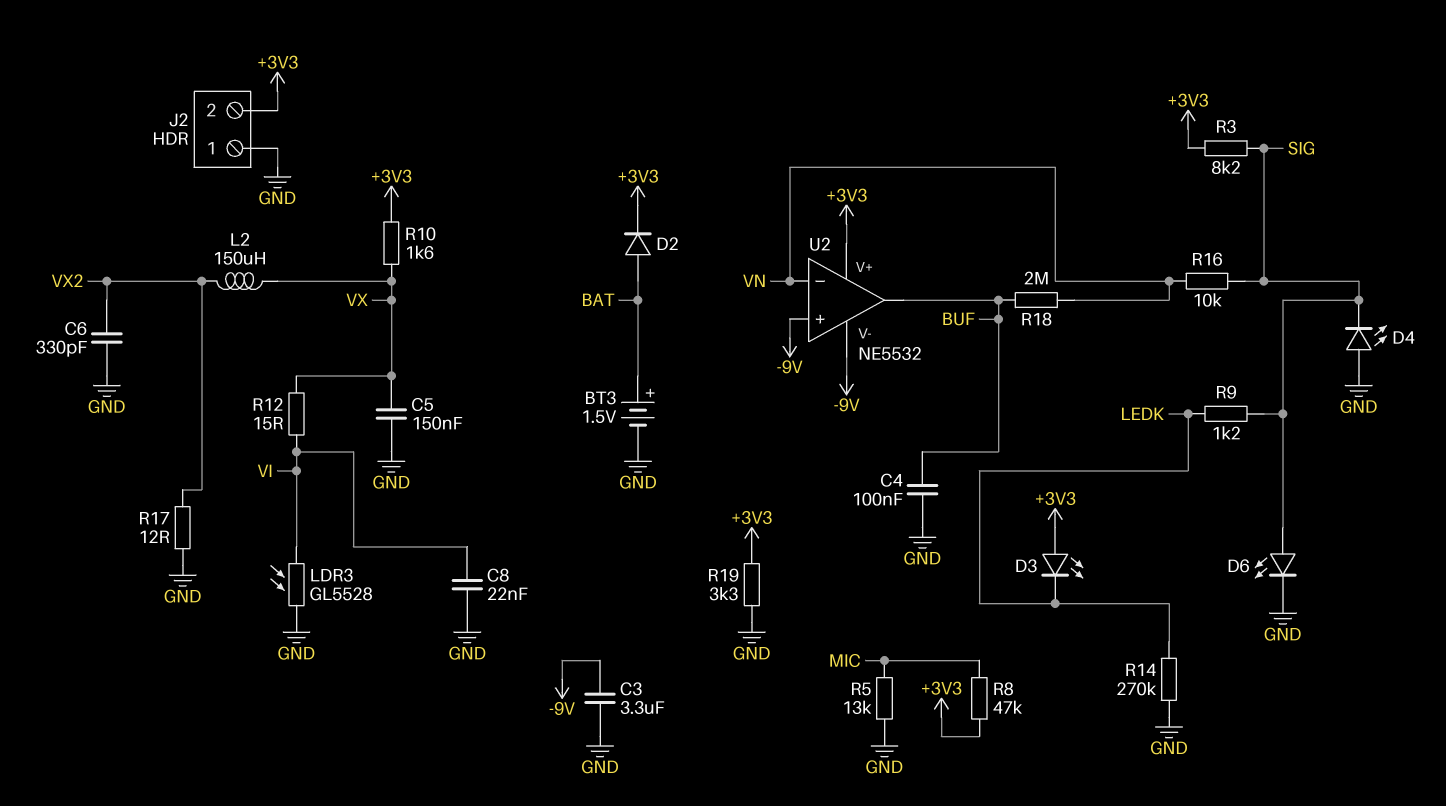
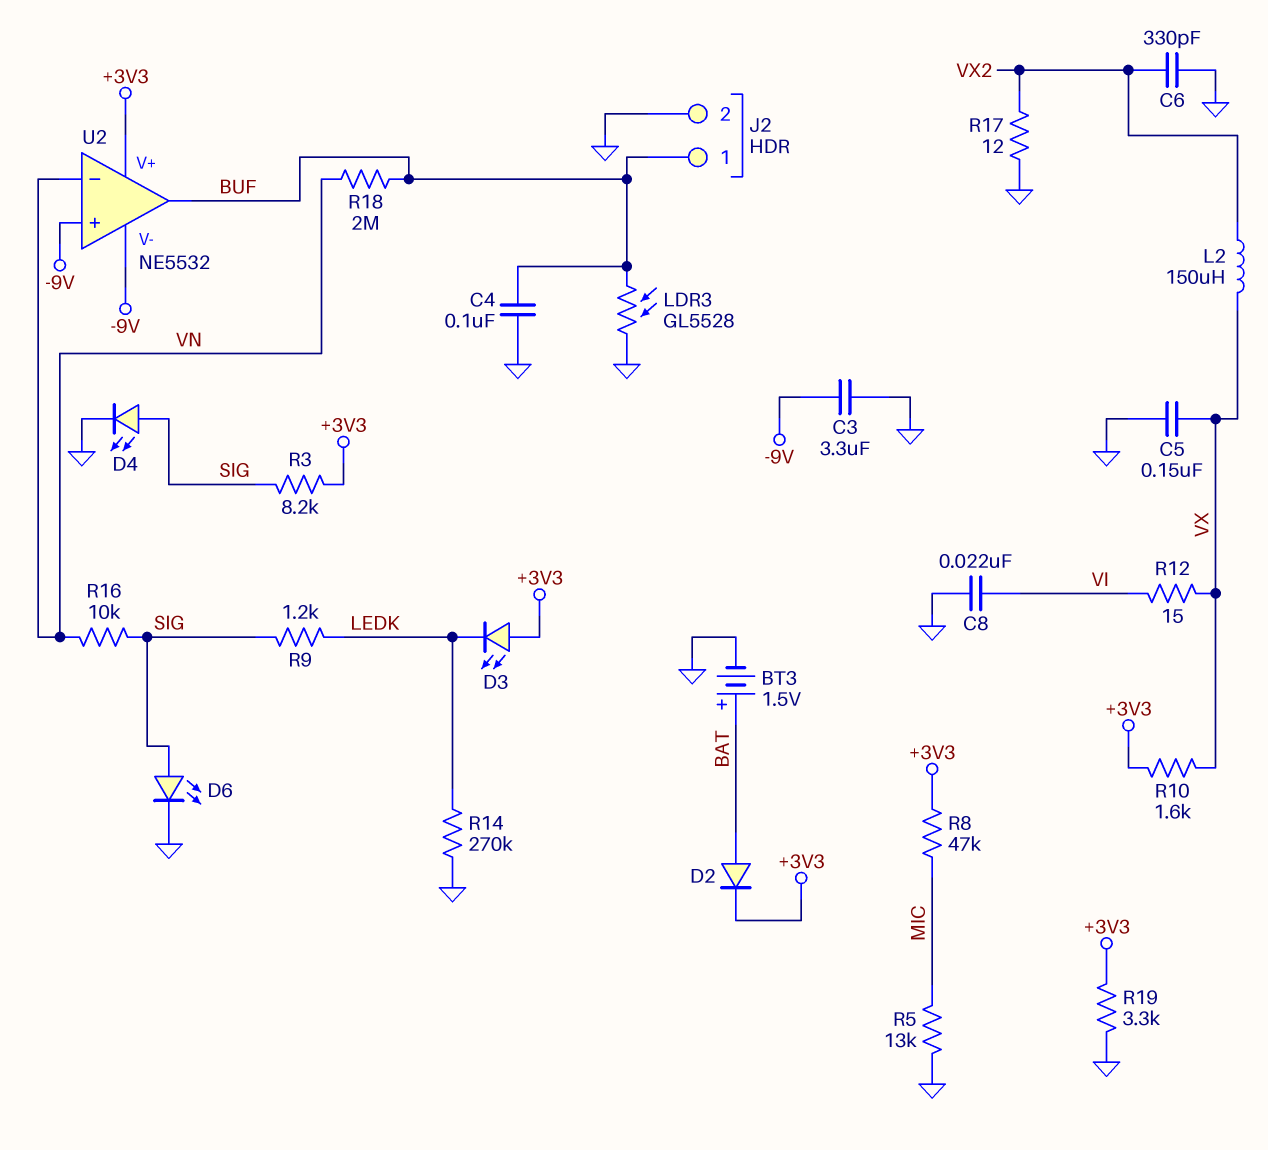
D4: LED (A GND, K SIG) -> LED (A SIG, K GND)
J2 pin 1: GND -> BUF
J2 pin 2: +3V3 -> GND
LDR3: GL5528 (GND, VI) -> GL5528 (BUF, GND)

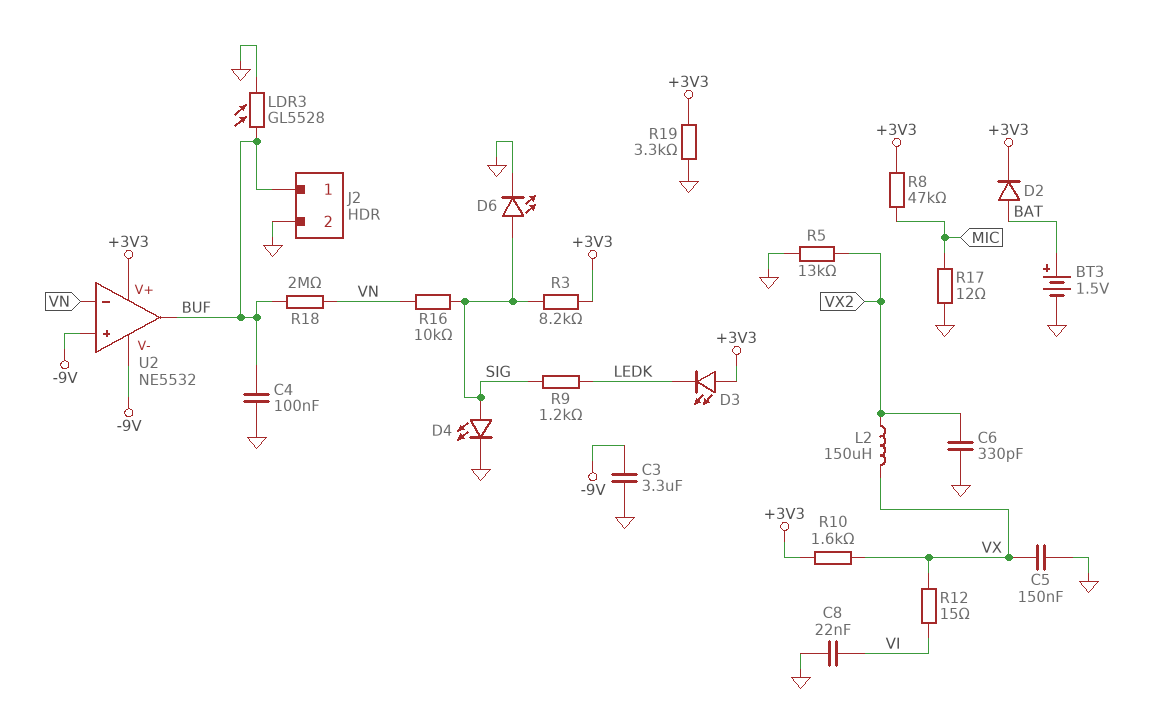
R5: 13k (GND, MIC) -> 13k (GND, VX2)
R14: 270k (GND, LEDK) -> none
R17: 12 (GND, VX2) -> 12 (GND, MIC)

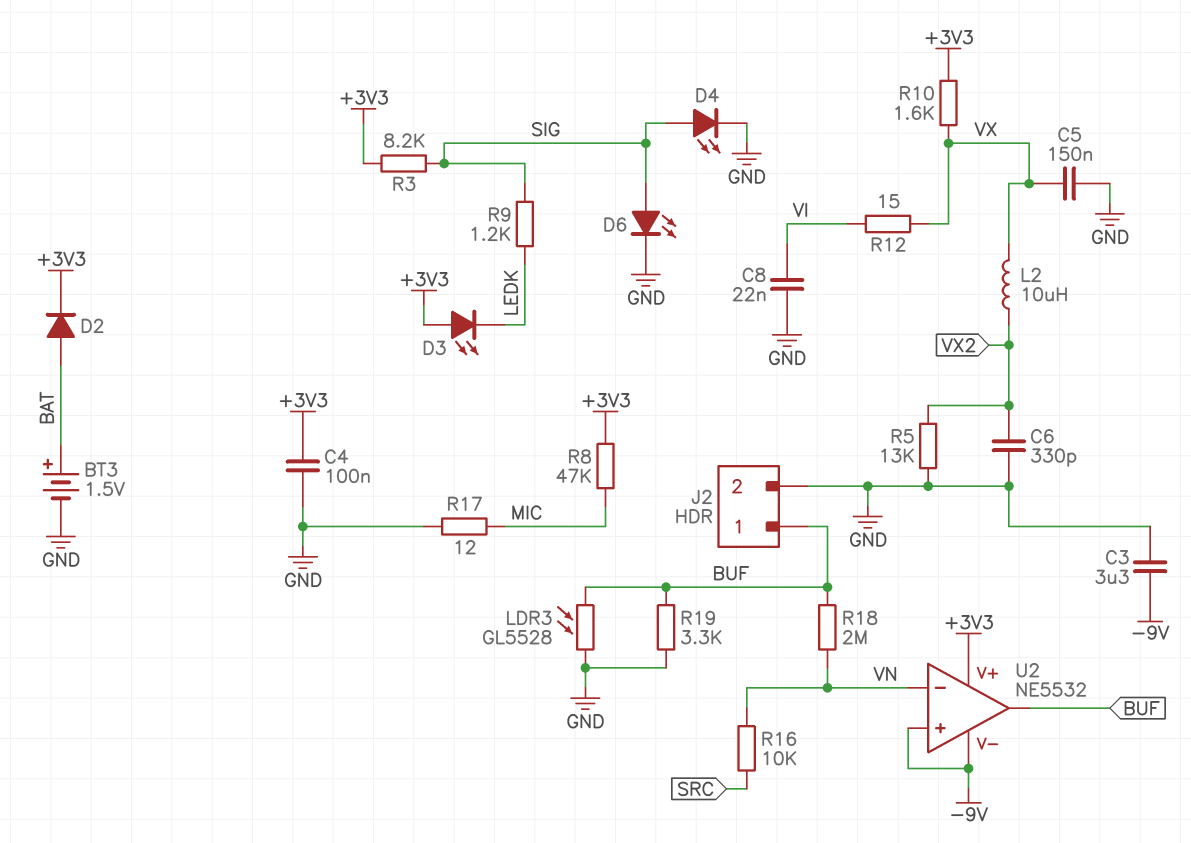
C4: 100nF (BUF, GND) -> 100nF (+3V3, GND)
L2: 150uH (VX, VX2) -> 10uH (VX, VX2)
R16: 10k (SIG, VN) -> 10k (SRC, VN)
R19: 3.3k (+3V3, GND) -> 3.3k (BUF, GND)

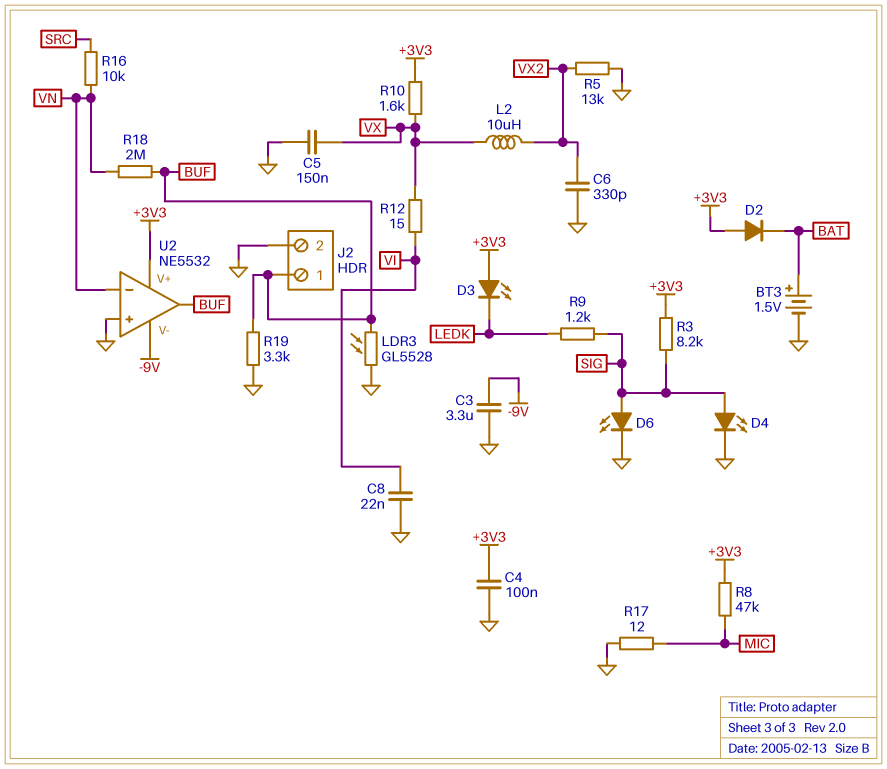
D2: diode (A BAT, K +3V3) -> diode (A +3V3, K BAT)
U2 pin in+: -9V -> GND

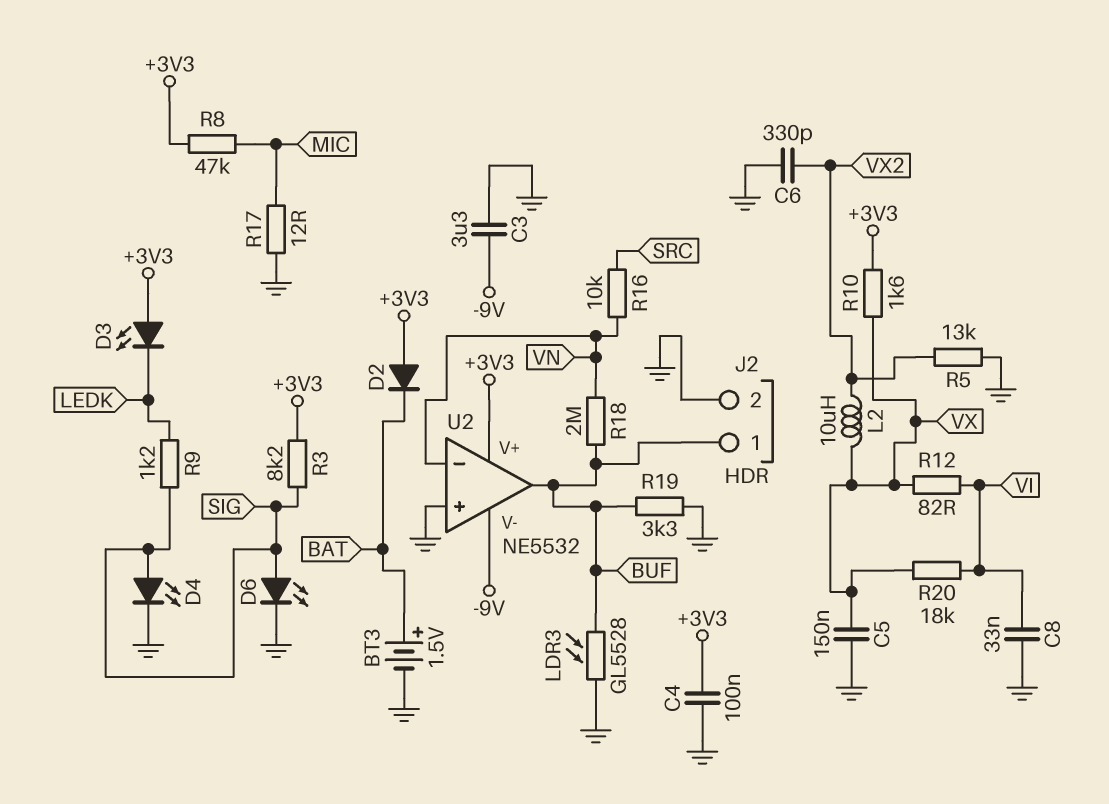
C8: 22nF (GND, VI) -> 33nF (GND, VI)
R12: 15 (VI, VX) -> 82 (VI, VX)
R20: none -> 18k (VI, VX)

